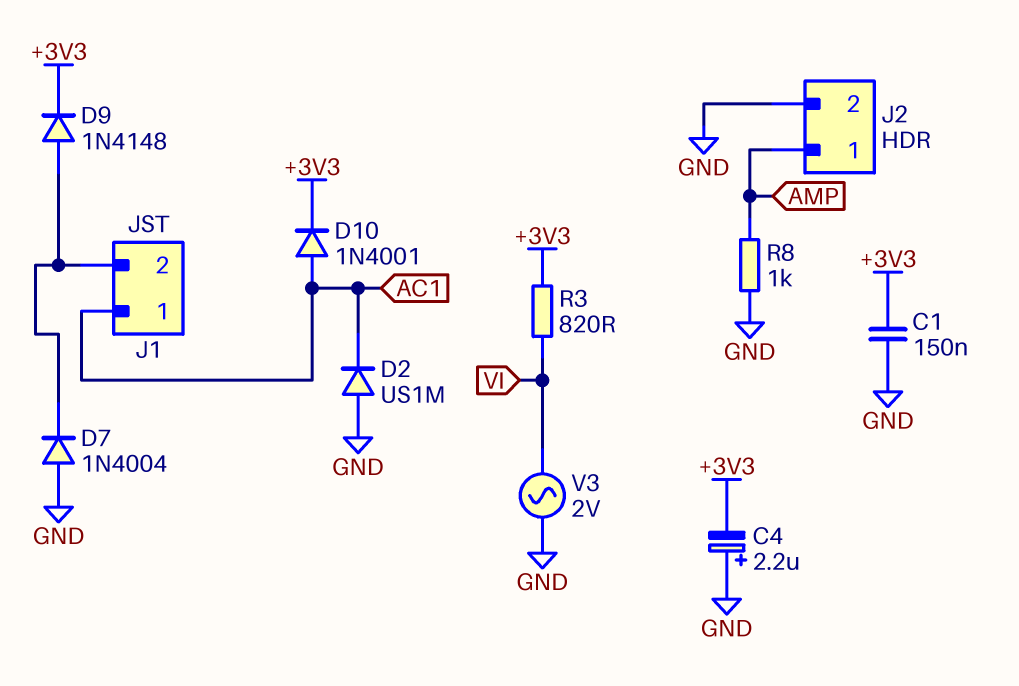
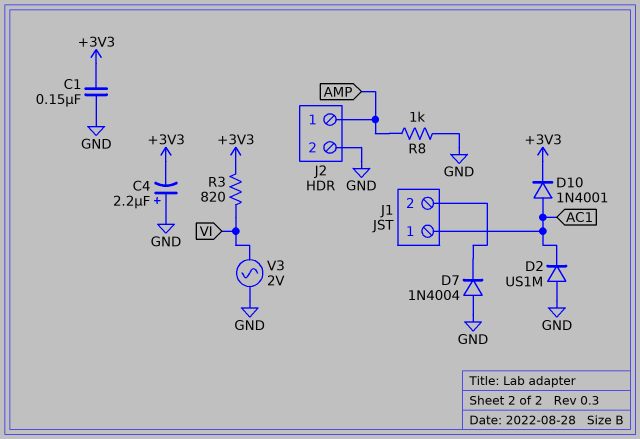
D9: diode 1N4148 (A J1/2, K +3V3) -> none

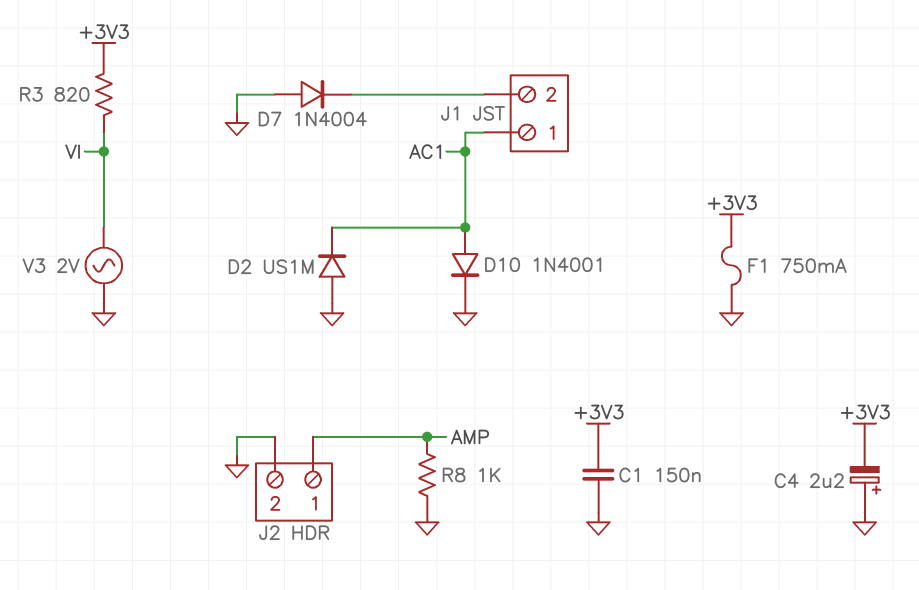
D10: diode 1N4001 (A AC1, K +3V3) -> diode 1N4001 (A AC1, K GND)
F1: none -> 750mA (+3V3, GND)

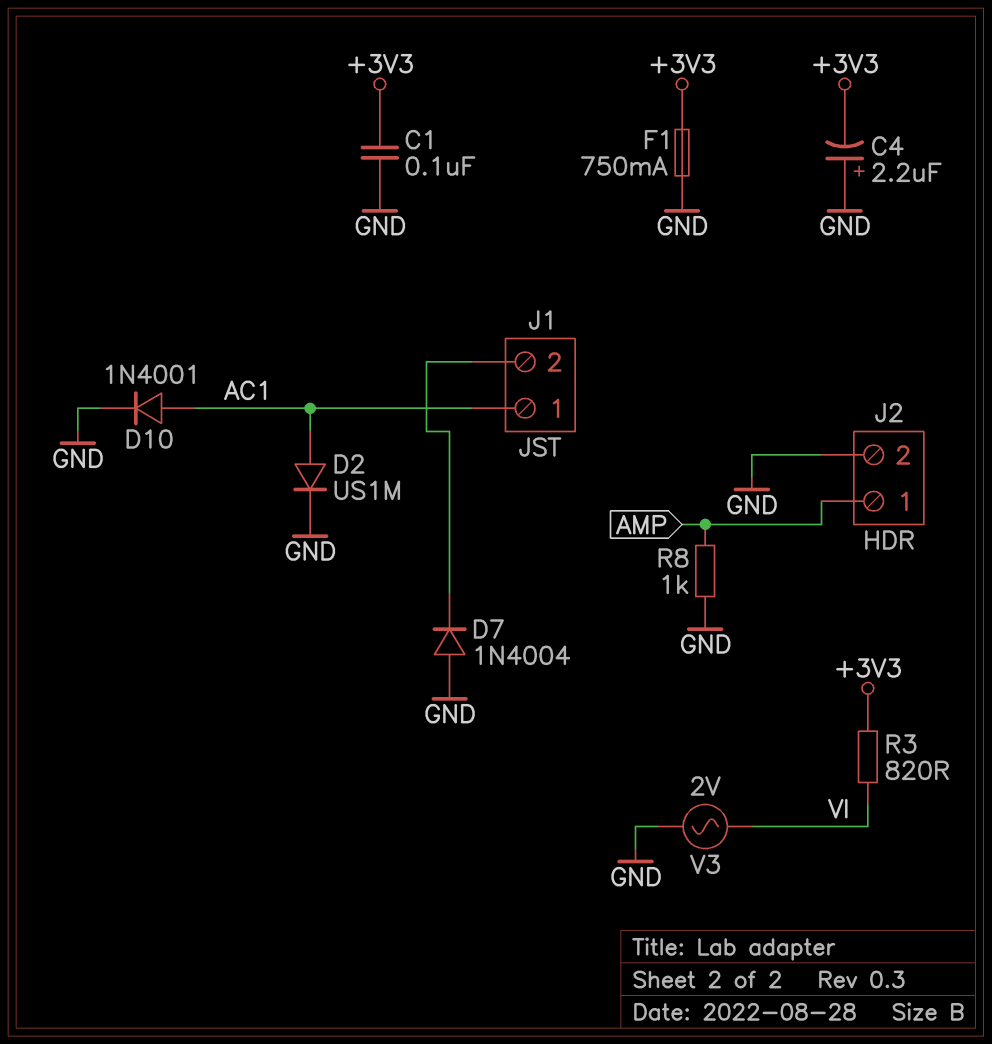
C1: 150nF (+3V3, GND) -> 100nF (+3V3, GND)
D2: diode US1M (A GND, K AC1) -> diode US1M (A AC1, K GND)

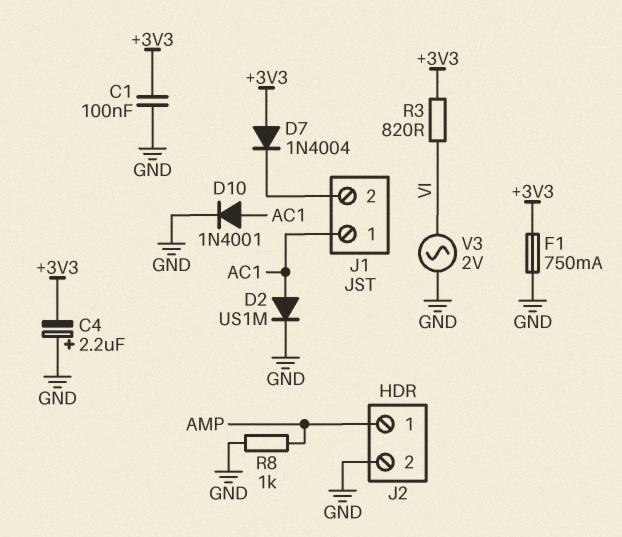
D7: diode 1N4004 (A GND, K J1/2) -> diode 1N4004 (A +3V3, K J1/2)

